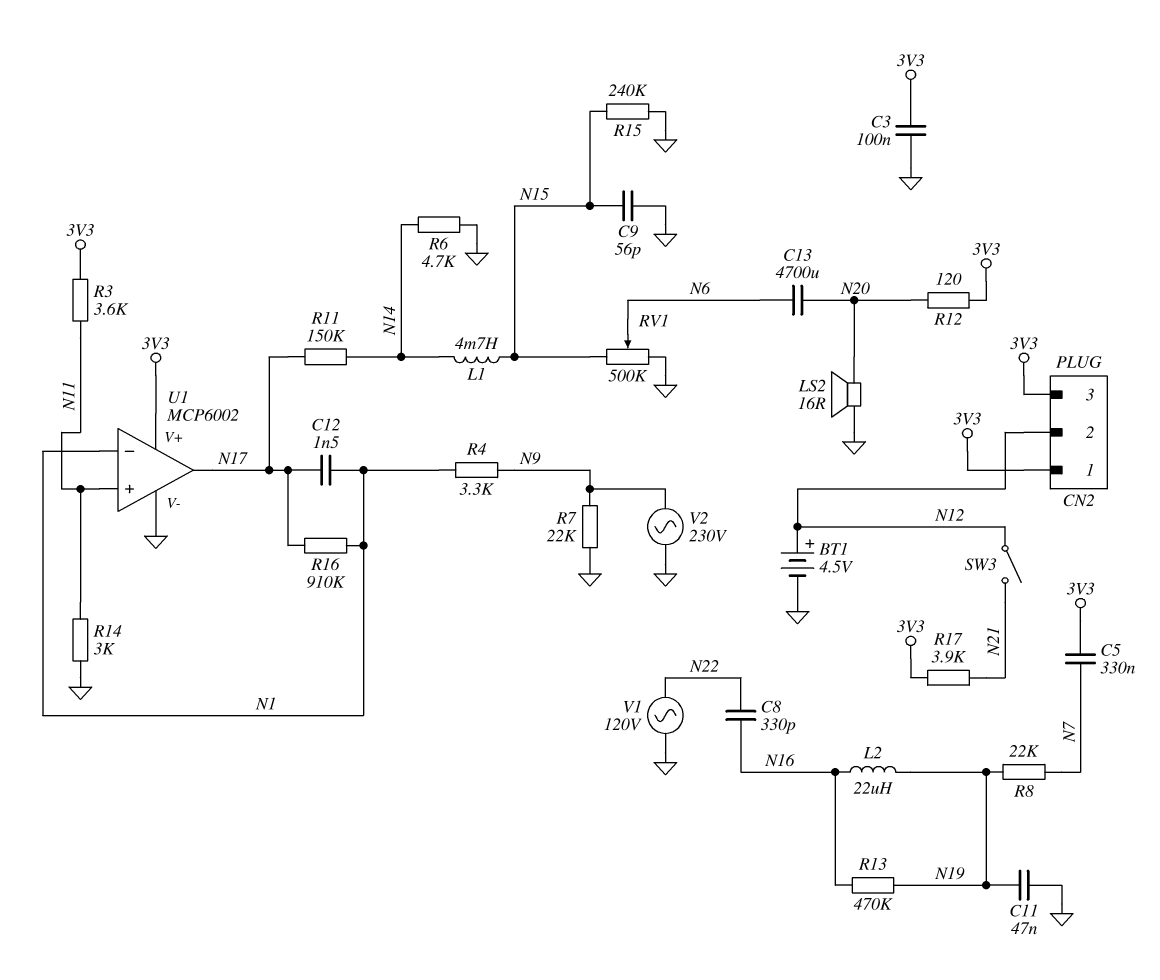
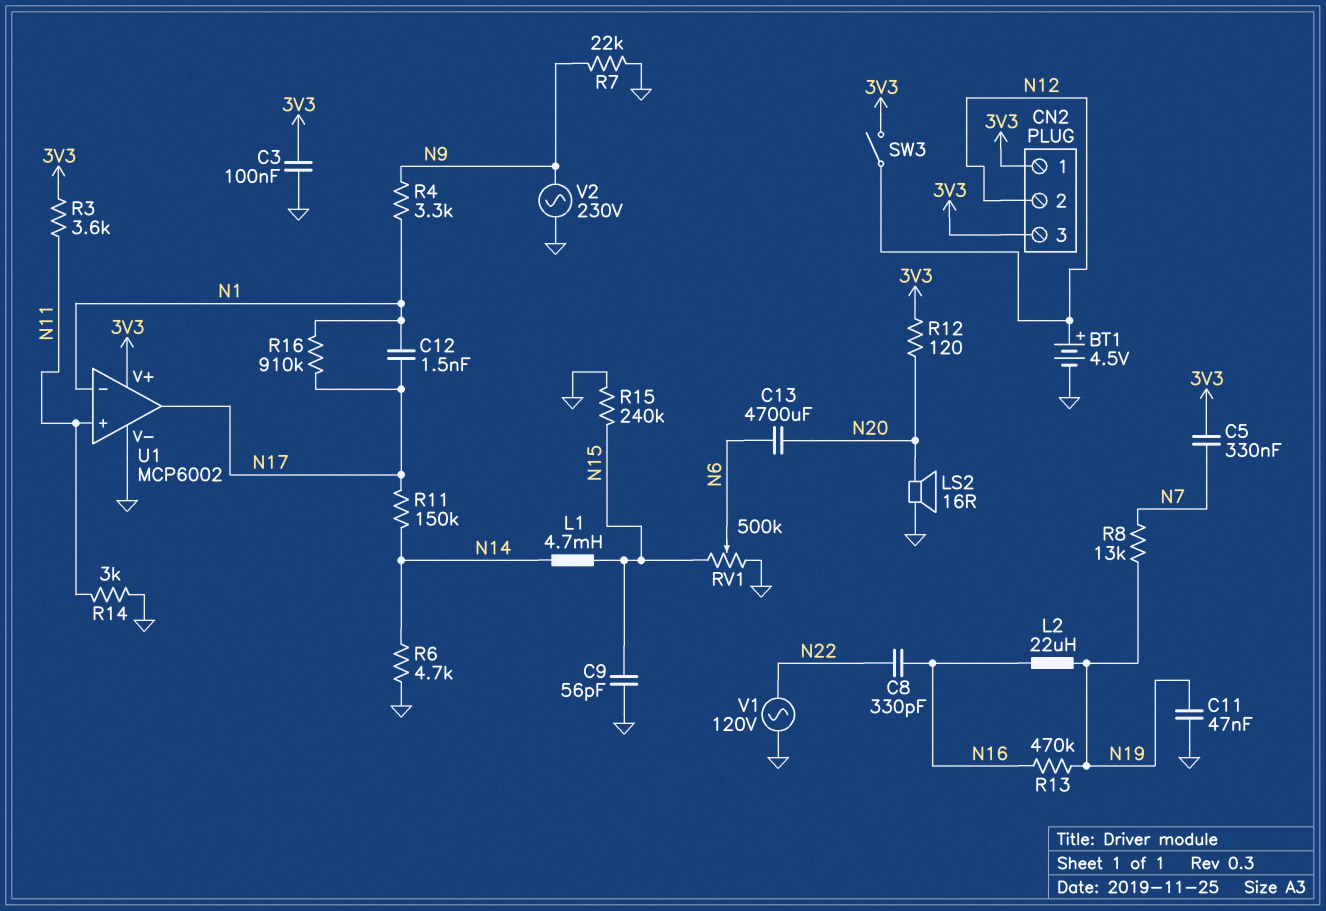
R8: 22k (N7, N19) -> 13k (N7, N19)
R17: 3.9k (3V3, N21) -> none
SW3: switch (N12, N21) -> switch (3V3, N12)

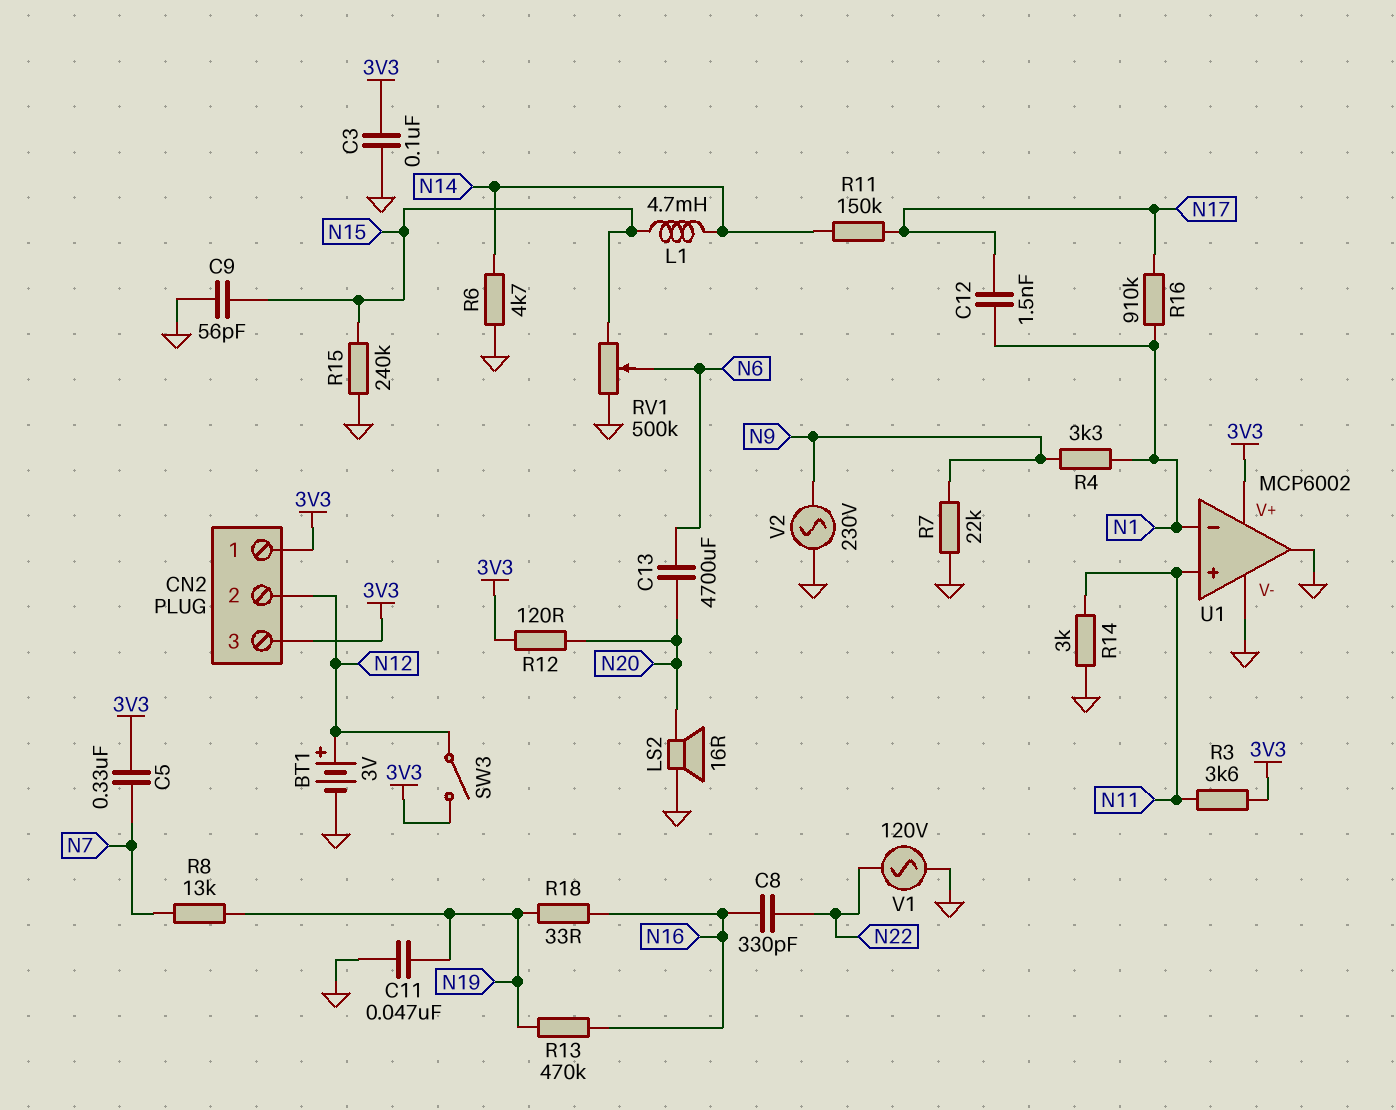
BT1: 4.5V (plus N12, minus GND) -> 3V (plus N12, minus GND)
L2: 22uH (N16, N19) -> none
R18: none -> 33 (N16, N19)
U1 pin out: N17 -> GND

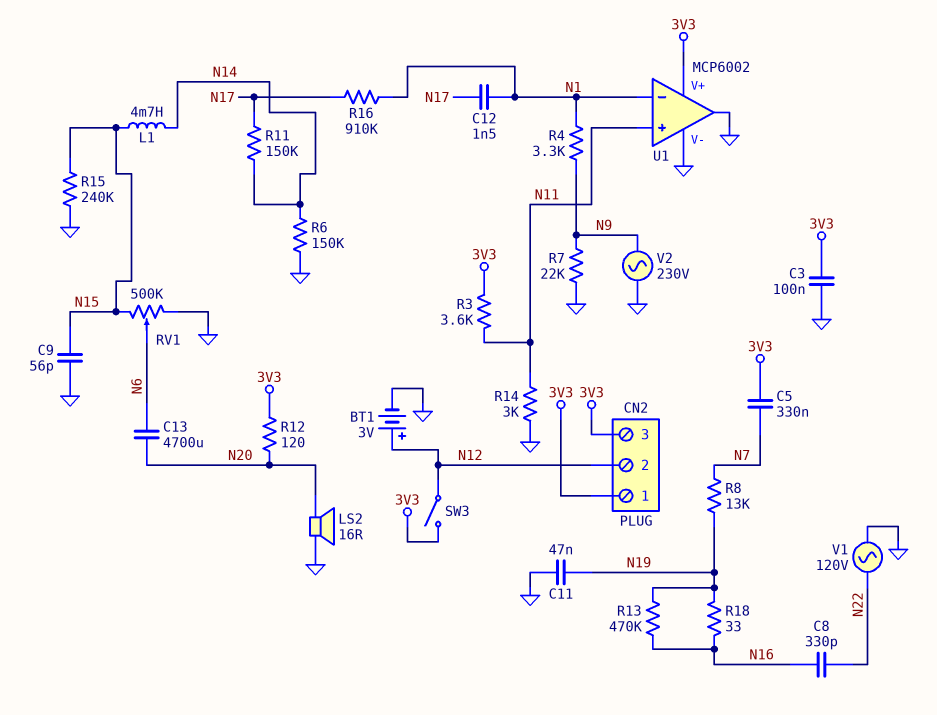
R6: 4.7k (GND, N14) -> 150k (GND, N14)

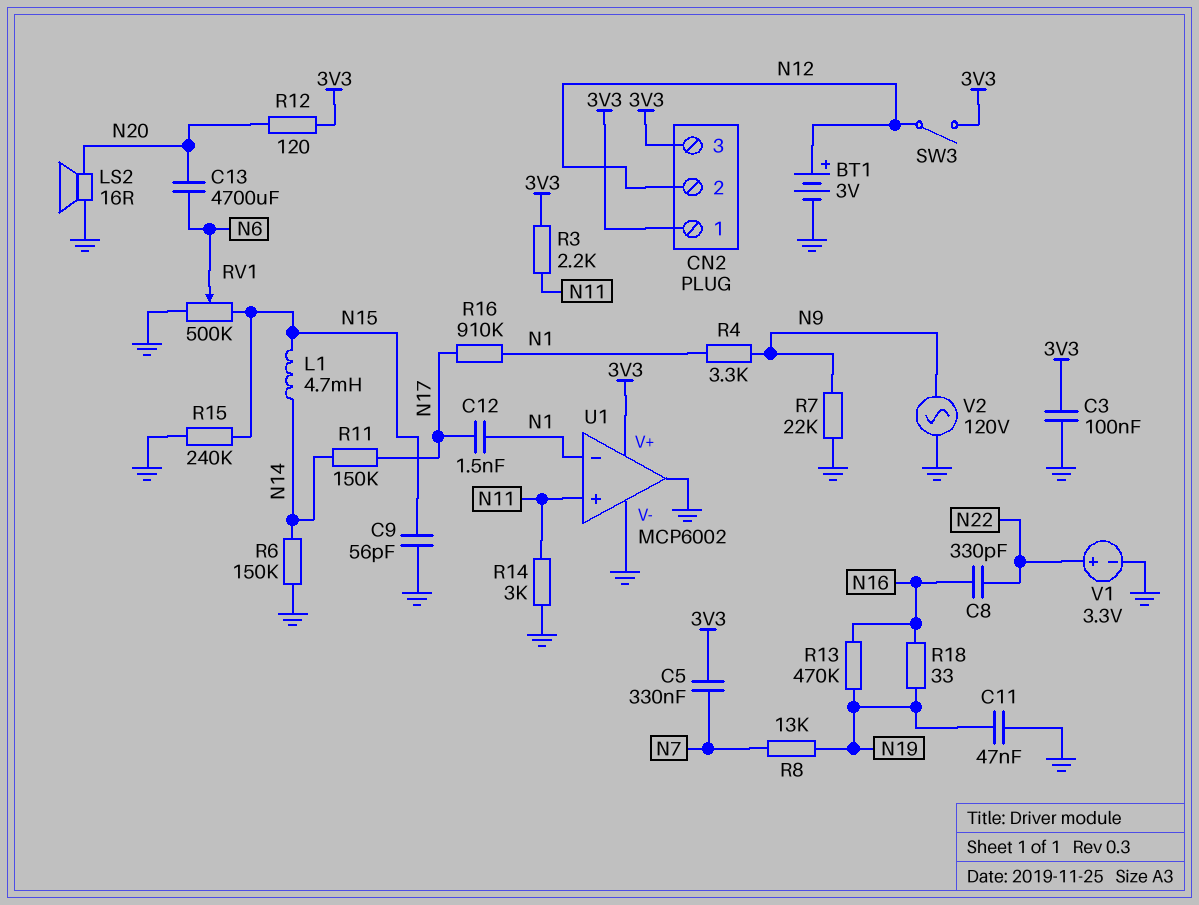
R3: 3.6k (3V3, N11) -> 2.2k (3V3, N11)
V1: AC 120V (GND, N22) -> 3.3V (plus N22, minus GND)
V2: AC 230V (GND, N9) -> AC 120V (GND, N9)

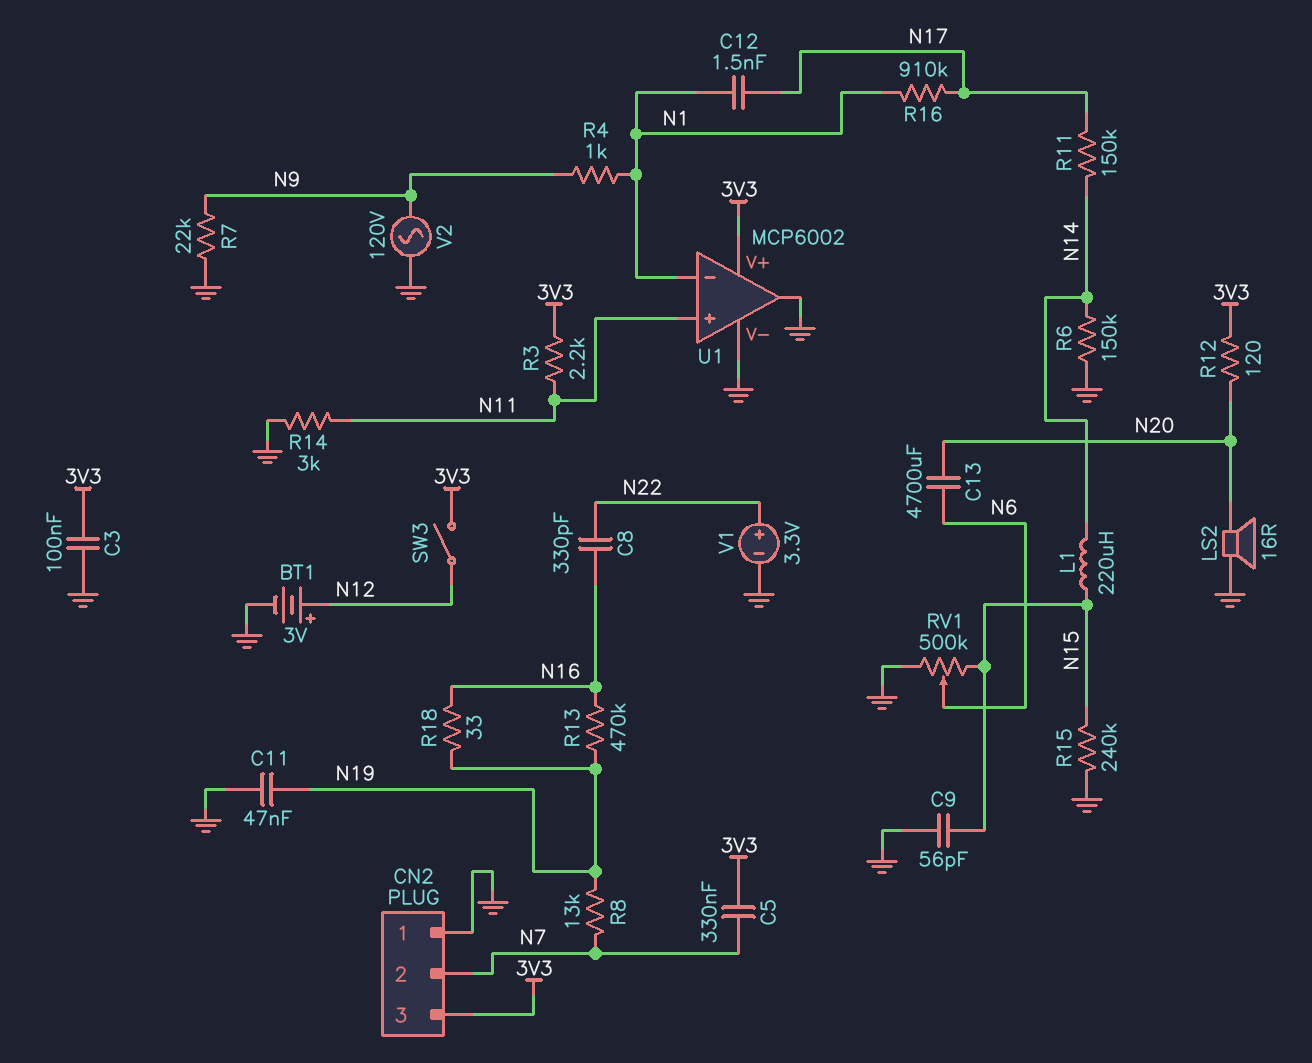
CN2 pin 1: 3V3 -> GND
CN2 pin 2: N12 -> N7
L1: 4.7mH (N14, N15) -> 220uH (N14, N15)
R4: 3.3k (N1, N9) -> 1k (N1, N9)

